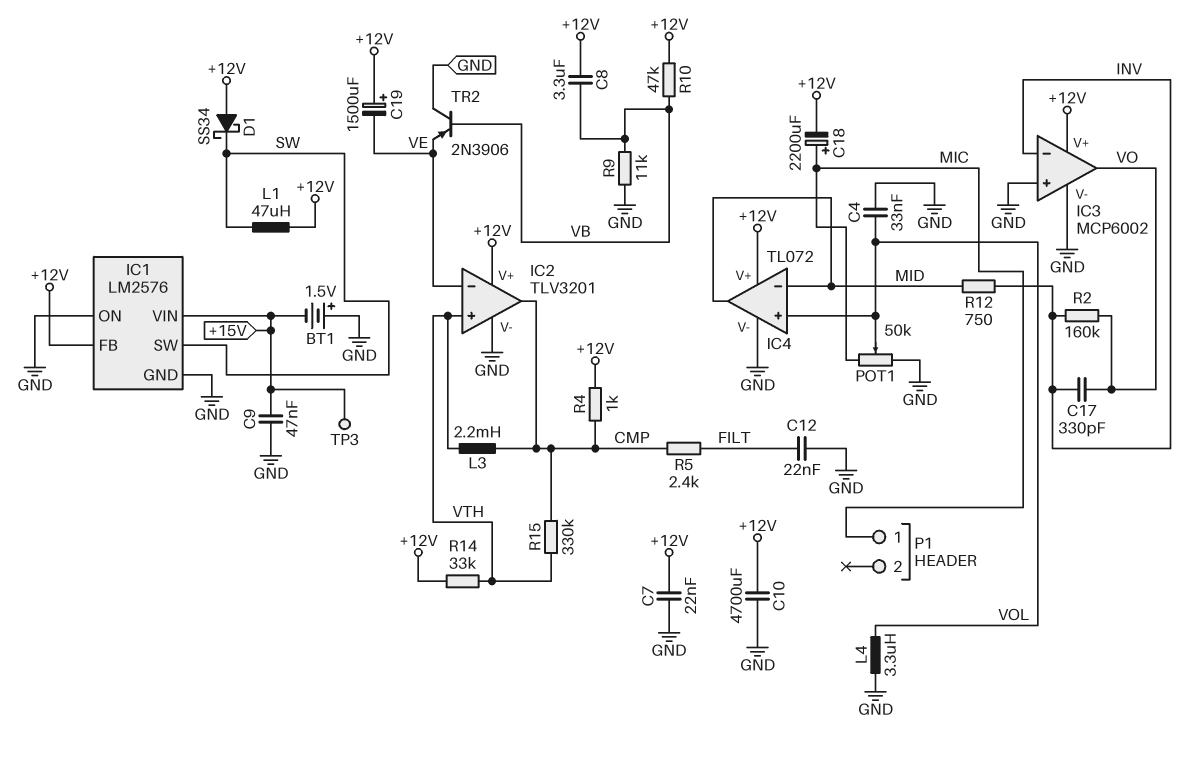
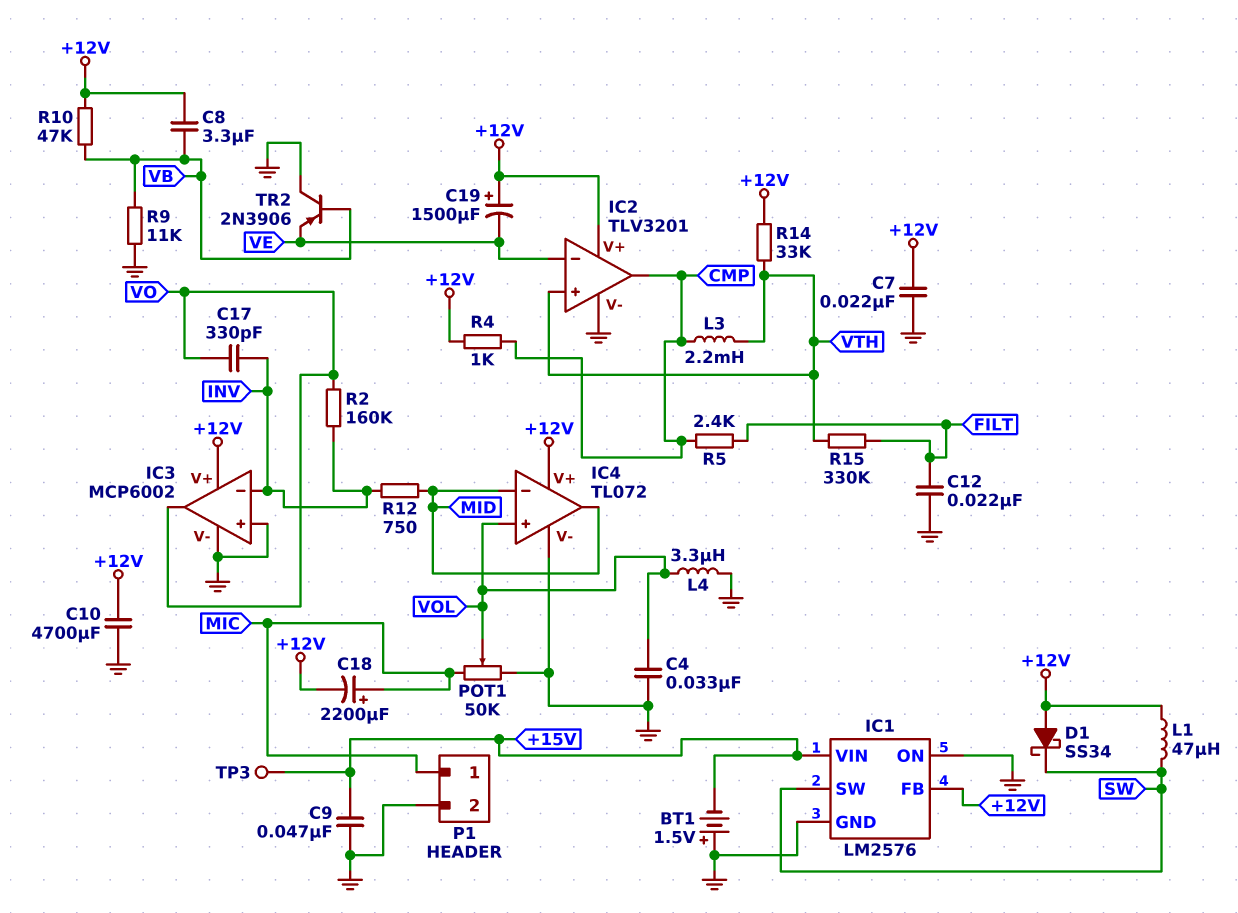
P1 pin 2: none -> GND
R15: 330k (CMP, VTH) -> 330k (FILT, VTH)

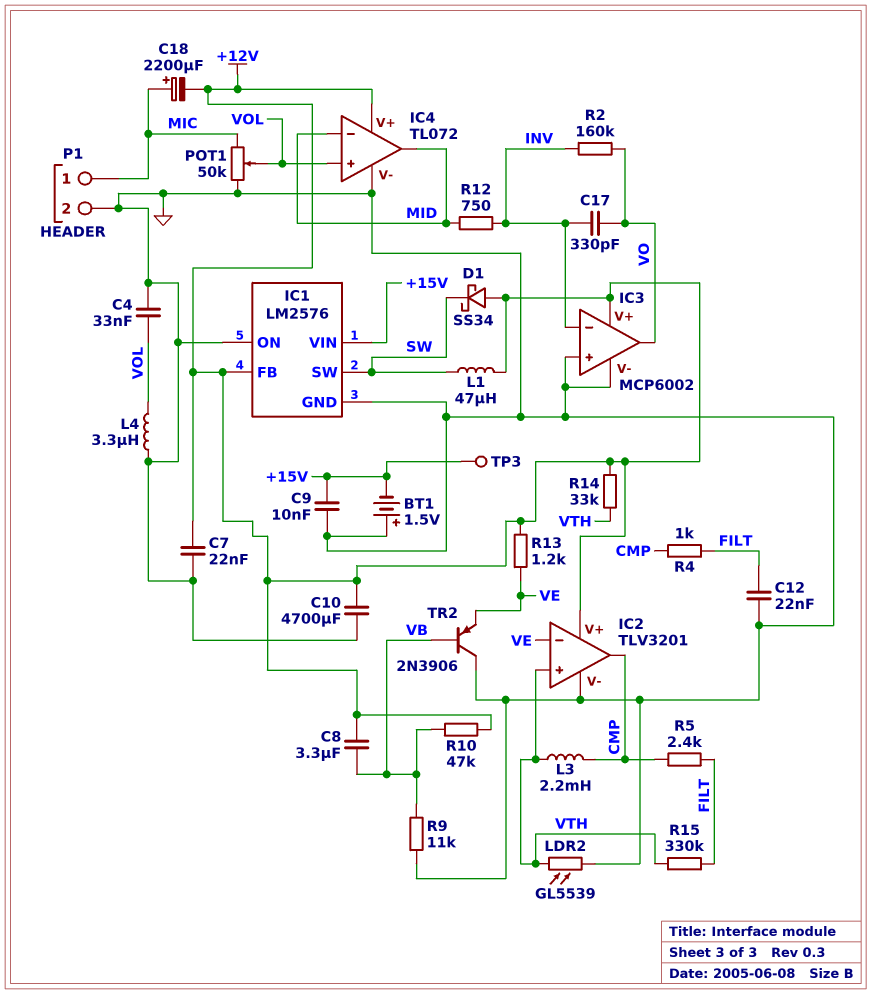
C9: 47nF (+15V, GND) -> 10nF (+15V, GND)
C19: 1500uF (plus +12V, minus VE) -> none
LDR2: none -> GL5539 (GND, VTH)
R4: 1k (+12V, CMP) -> 1k (CMP, FILT)
R13: none -> 1.2k (+12V, VE)

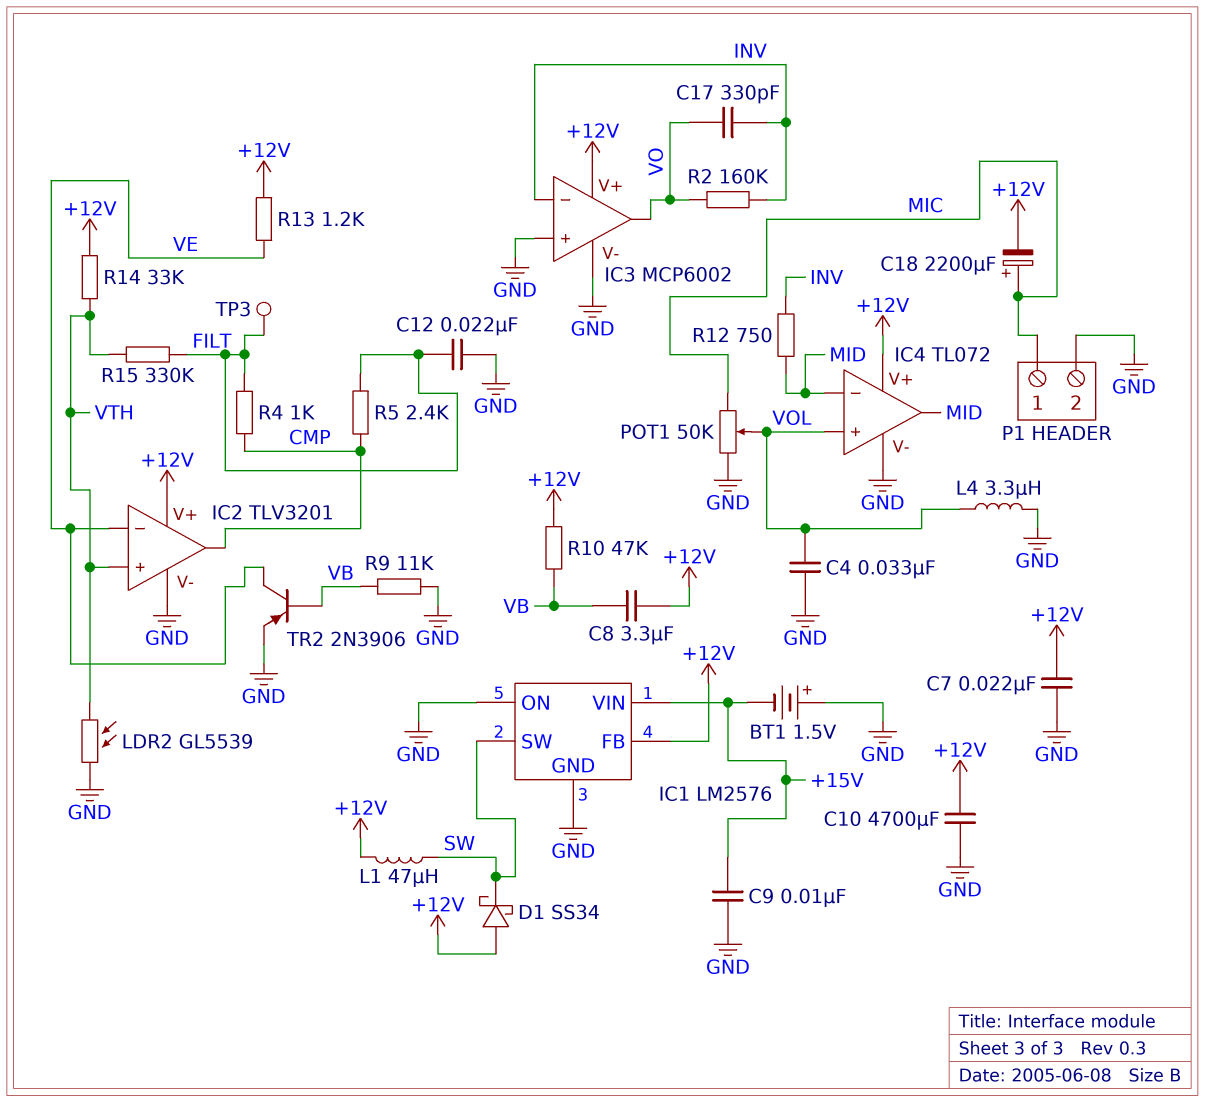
L3: 2.2mH (CMP, VTH) -> none
TP3: test point (+15V) -> test point (FILT)
TR2: PNP 2N3906 (B VB, C GND, E VE) -> PNP 2N3906 (B VB, C VE, E GND)

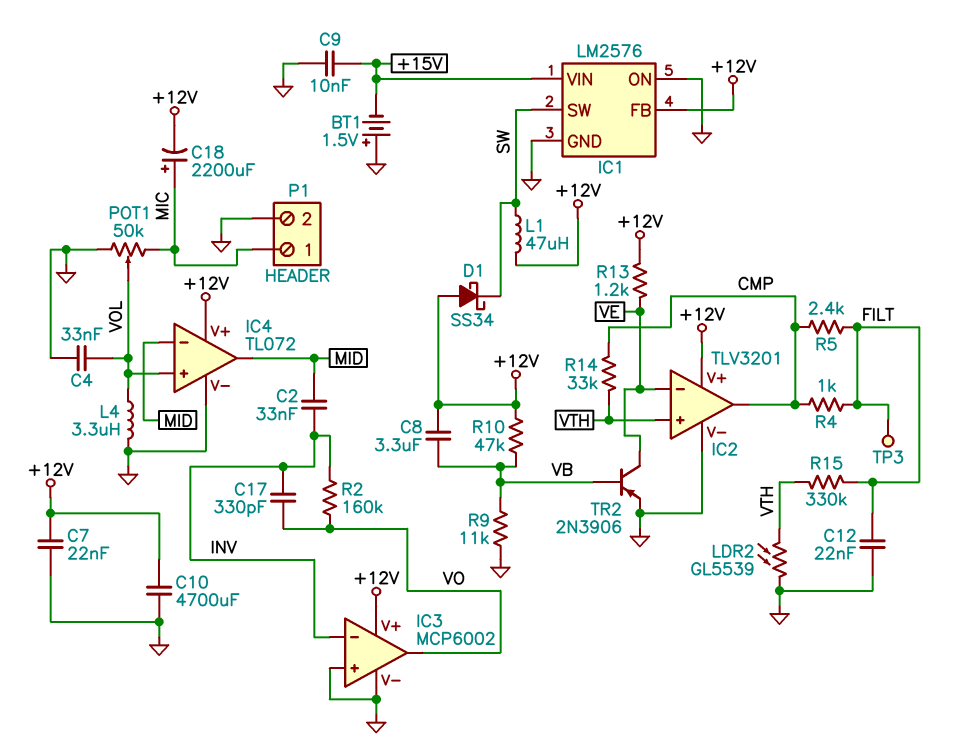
C2: none -> 33nF (INV, MID)
R12: 750 (INV, MID) -> none
R14: 33k (+12V, VTH) -> 33k (CMP, VTH)

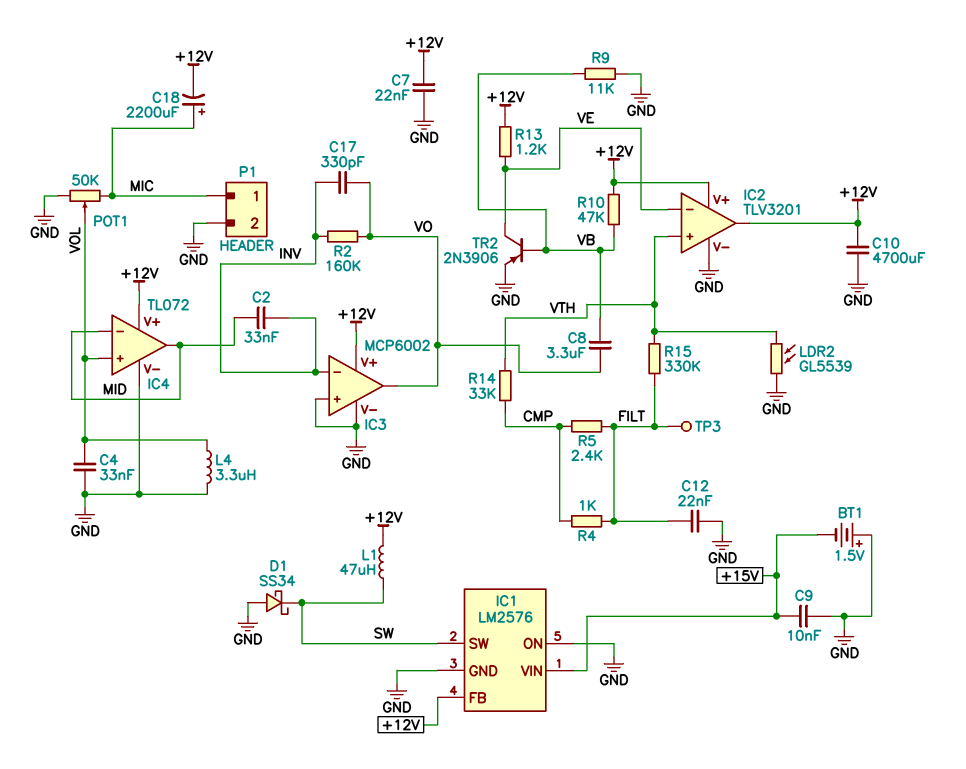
C8: 3.3uF (+12V, VB) -> 3.3uF (VB, VO)
D1: schottky SS34 (A +12V, K SW) -> schottky SS34 (A GND, K SW)
IC2 pin out: CMP -> +12V

